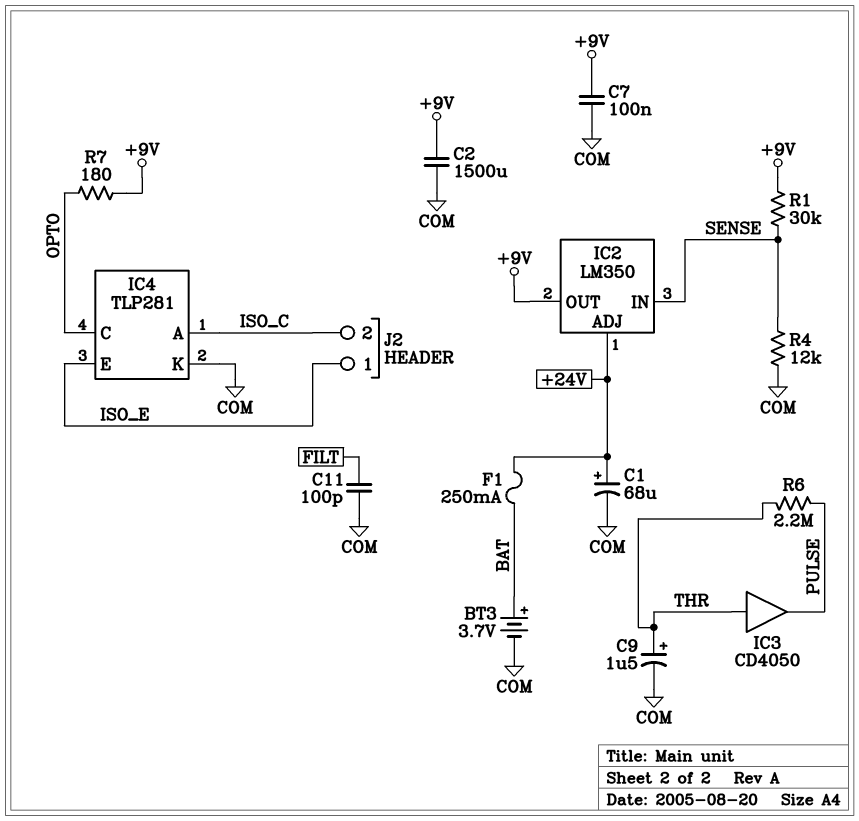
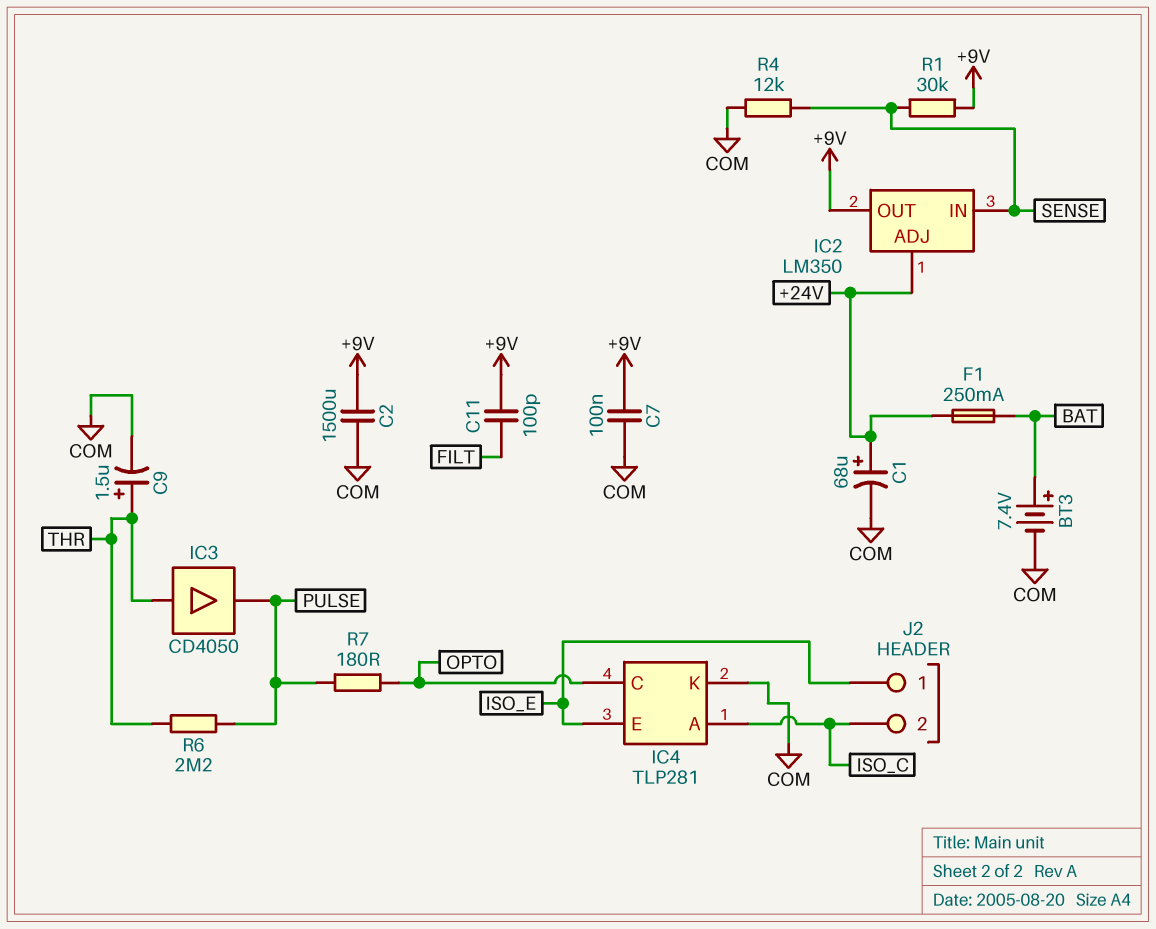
BT3: 3.7V (plus BAT, minus COM) -> 7.4V (plus BAT, minus COM)
C11: 100pF (COM, FILT) -> 100pF (+9V, FILT)
R7: 180 (+9V, OPTO) -> 180 (OPTO, PULSE)

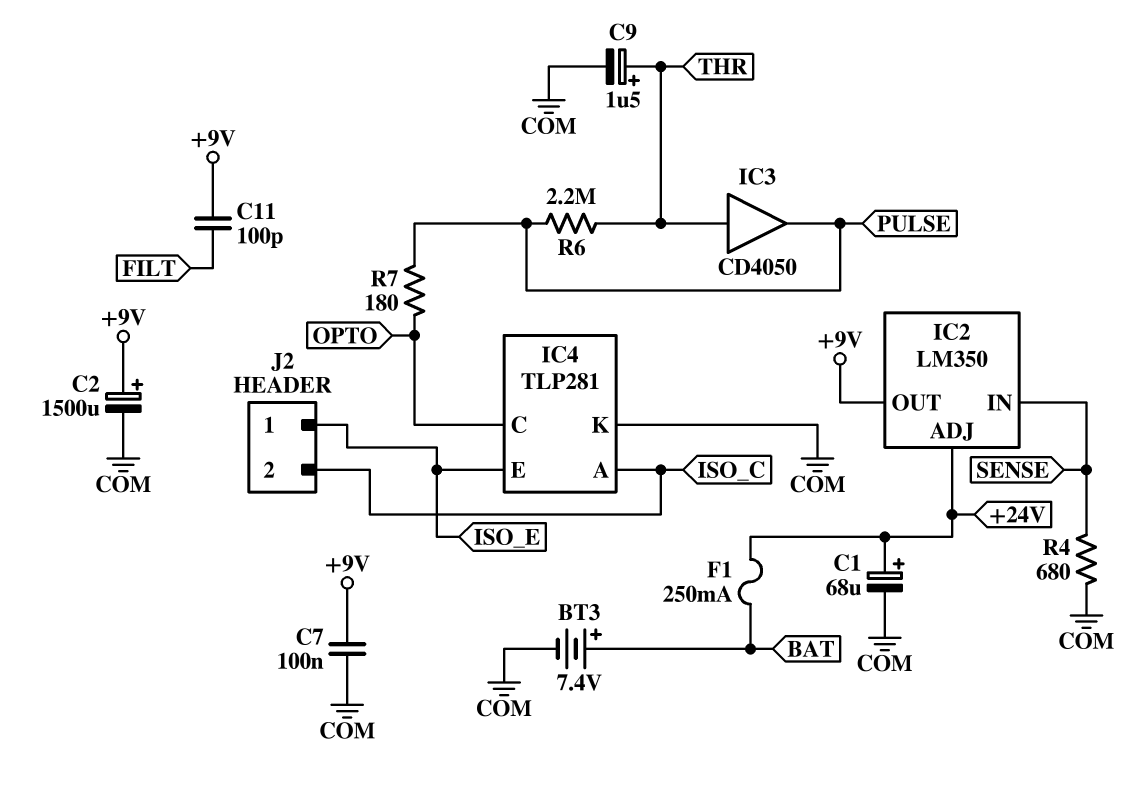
C2: 1500uF (+9V, COM) -> 1500uF (plus +9V, minus COM)
R1: 30k (+9V, SENSE) -> none
R4: 12k (COM, SENSE) -> 680 (COM, SENSE)

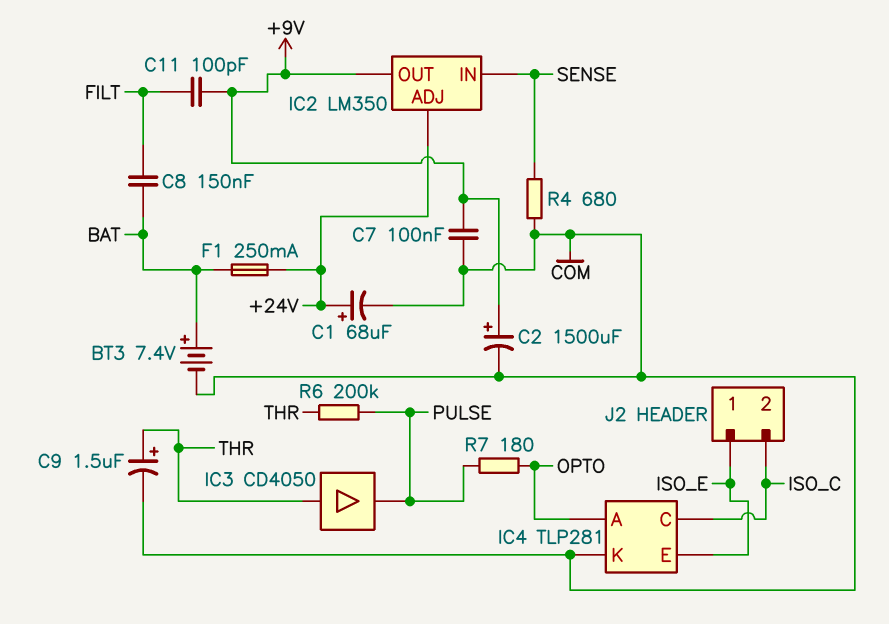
C8: none -> 150nF (BAT, FILT)
IC4 pin A: ISO_C -> OPTO
IC4 pin C: OPTO -> ISO_C
R6: 2.2M (PULSE, THR) -> 200k (PULSE, THR)

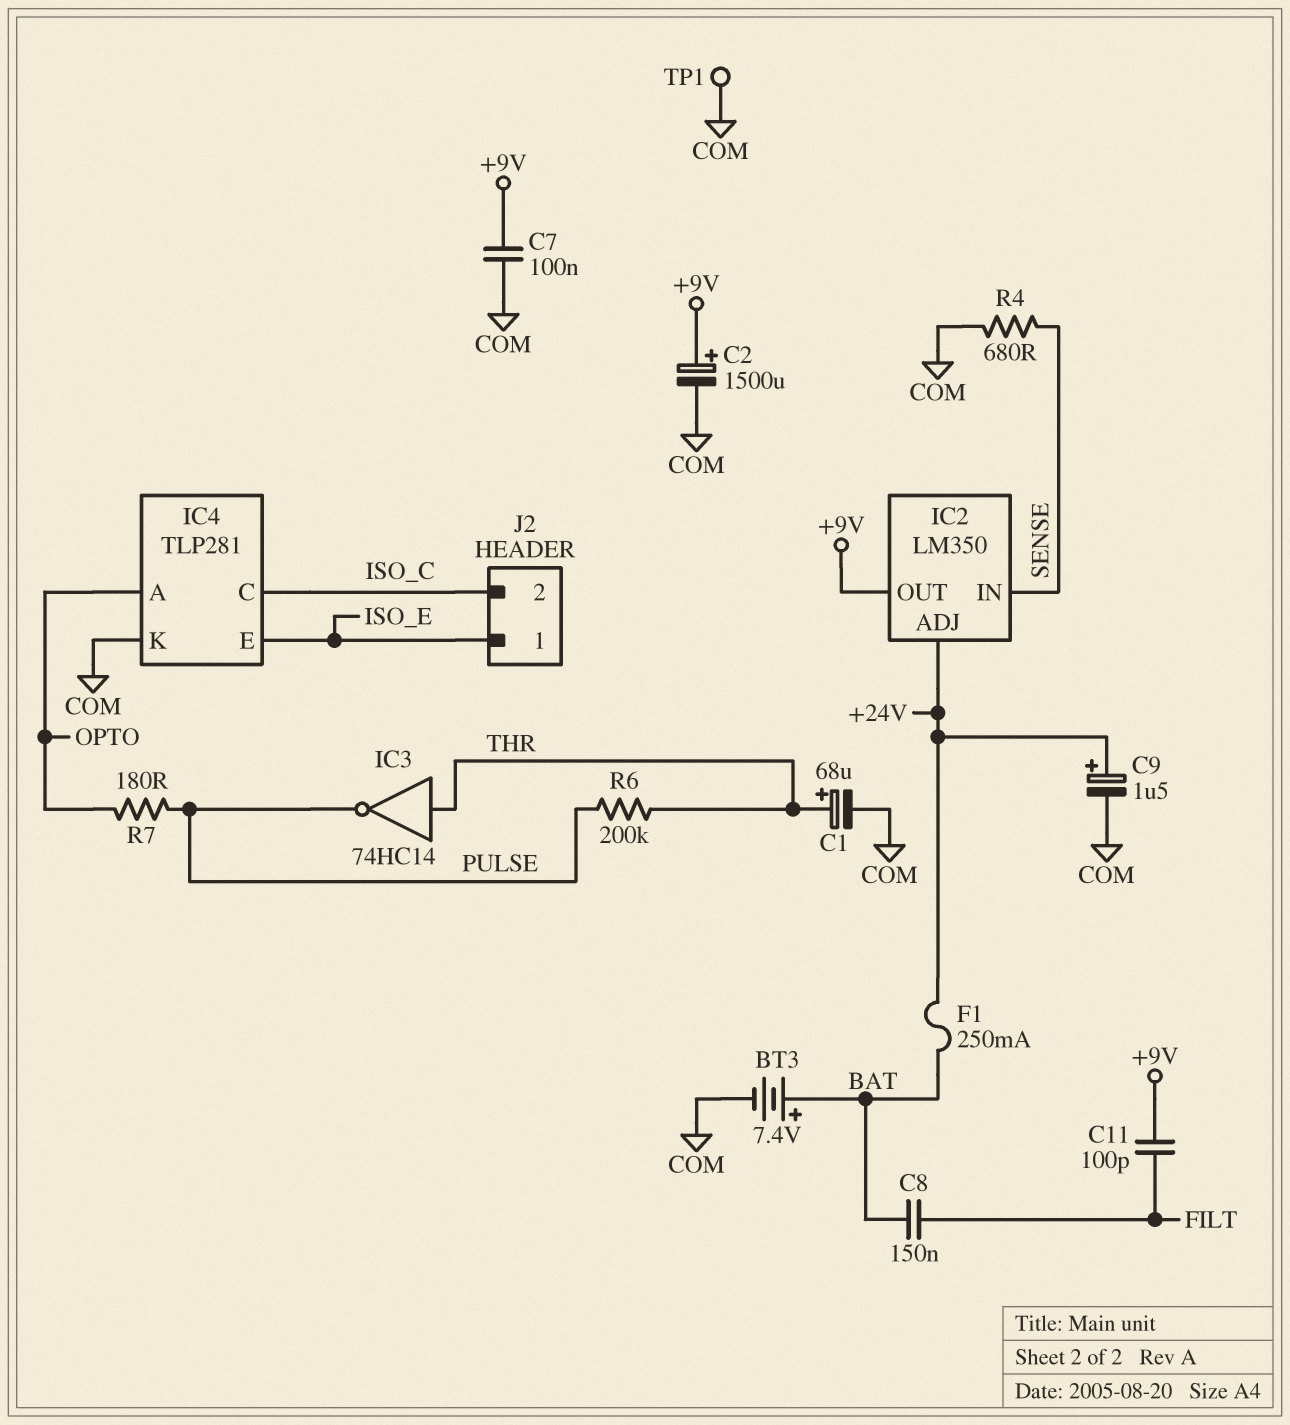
C1: 68uF (plus +24V, minus COM) -> 68uF (plus THR, minus COM)
C9: 1.5uF (plus THR, minus COM) -> 1.5uF (plus +24V, minus COM)
IC3: buffer CD4050 (in THR, out PULSE) -> NOT 74HC14 (in THR, out PULSE)
TP1: none -> test point (COM)

